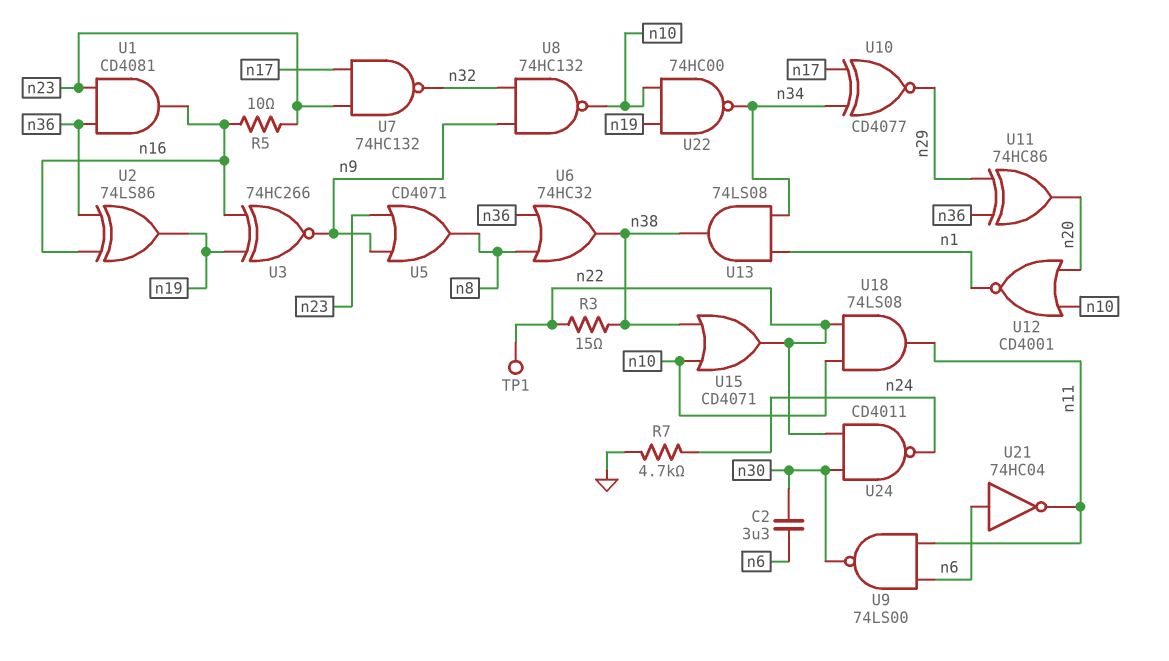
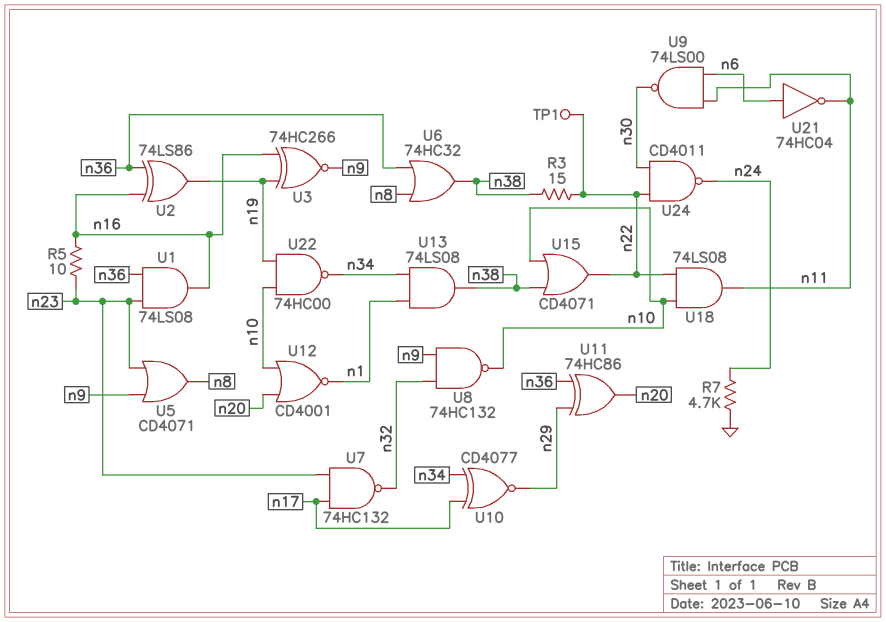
C2: 3.3uF (n6, n30) -> none
U1: AND CD4081 (in n23, in n36, out n16) -> AND 74LS08 (in n23, in n36, out n16)

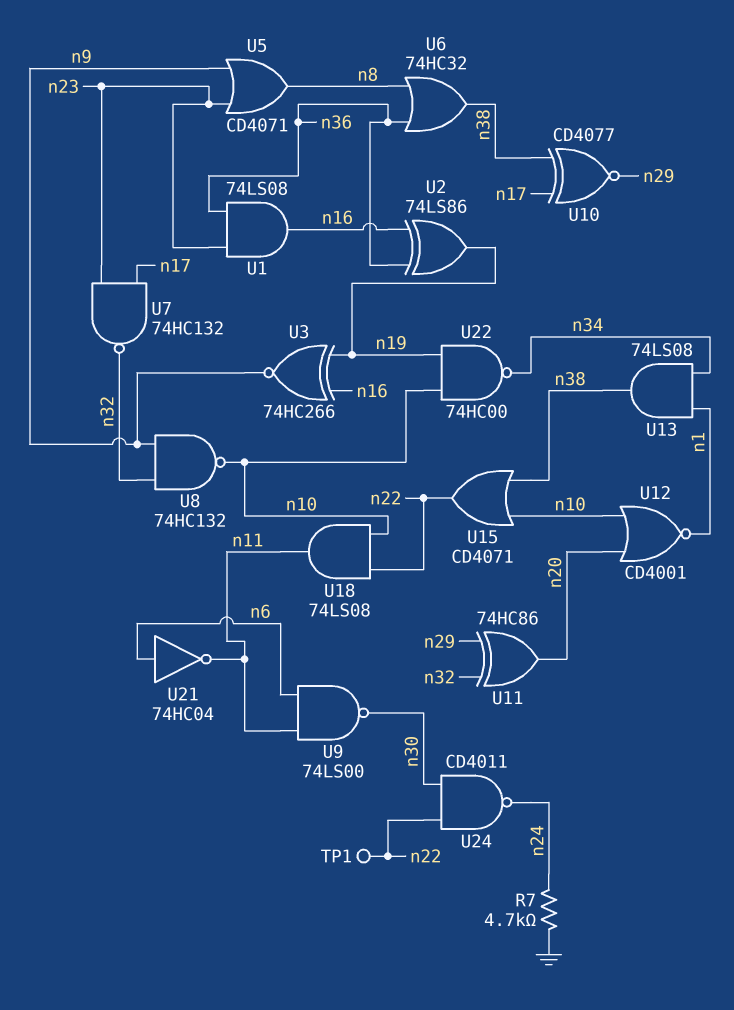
R3: 15 (n22, n38) -> none
R5: 10 (n16, n23) -> none
U10: XNOR CD4077 (in n17, in n34, out n29) -> XNOR CD4077 (in n17, in n38, out n29)
U11: XOR 74HC86 (in n29, in n36, out n20) -> XOR 74HC86 (in n29, in n32, out n20)

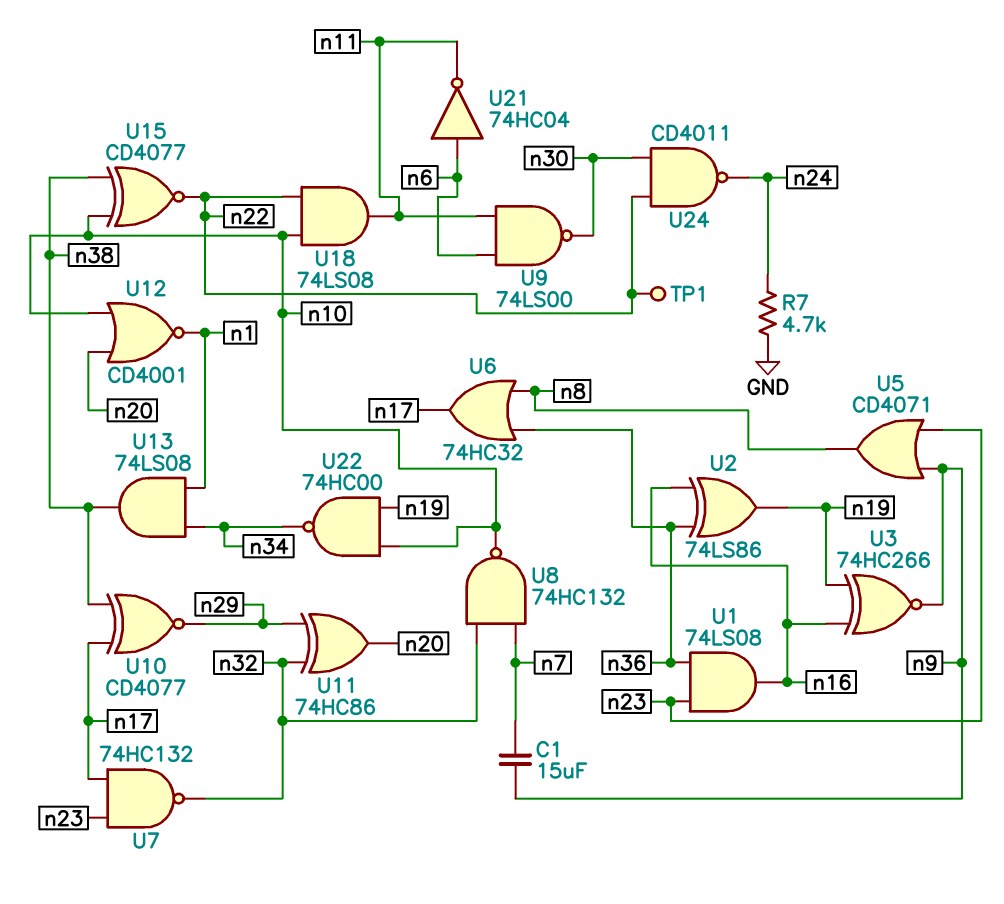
C1: none -> 15uF (n7, n9)
U6: OR 74HC32 (in n8, in n36, out n38) -> OR 74HC32 (in n8, in n36, out n17)
U8: NAND 74HC132 (in n9, in n32, out n10) -> NAND 74HC132 (in n7, in n32, out n10)
U15: OR CD4071 (in n10, in n38, out n22) -> XNOR CD4077 (in n10, in n38, out n22)

